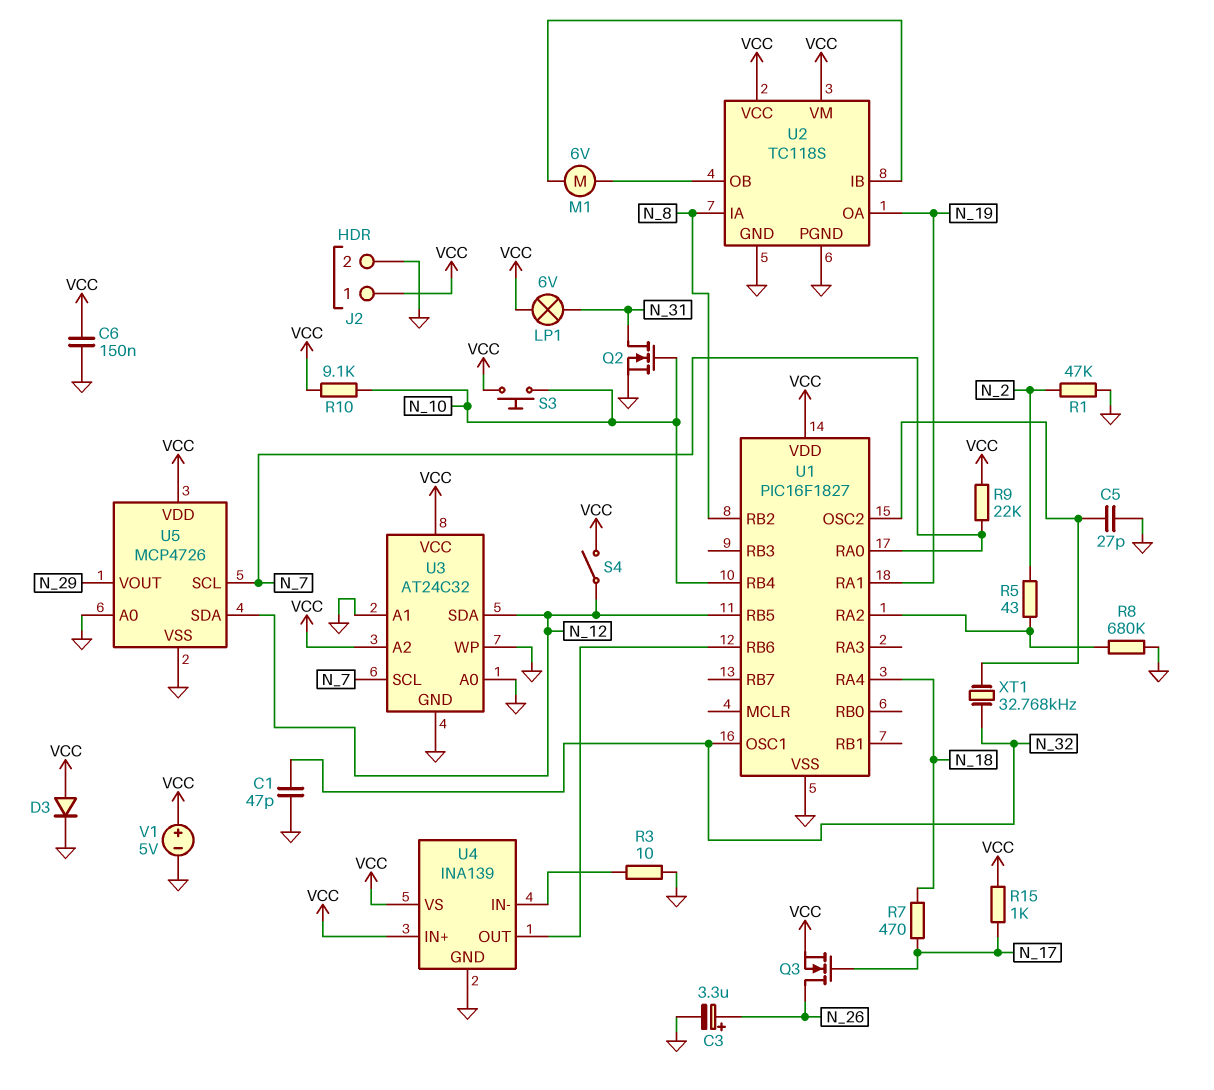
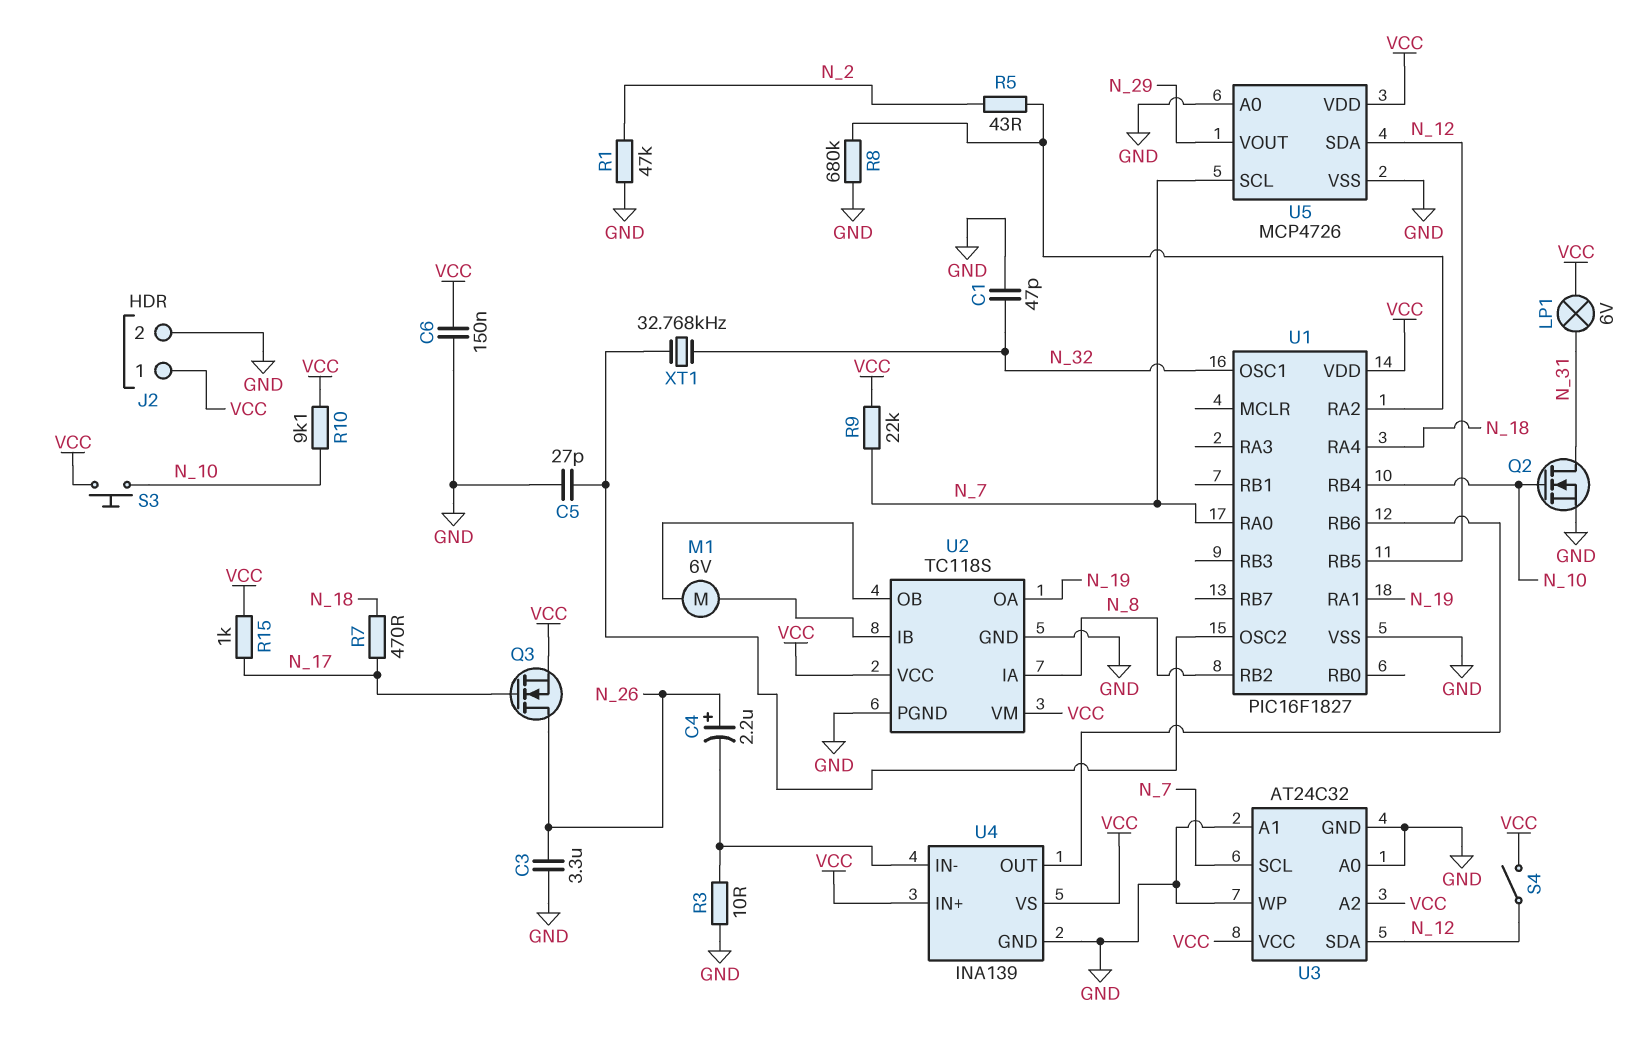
C3: 3.3uF (plus N_26, minus GND) -> 3.3uF (GND, N_26)
C4: none -> 2.2uF (plus N_26, minus U4/IN-)
D3: diode (A VCC, K GND) -> none
V1: 5V (plus VCC, minus GND) -> none

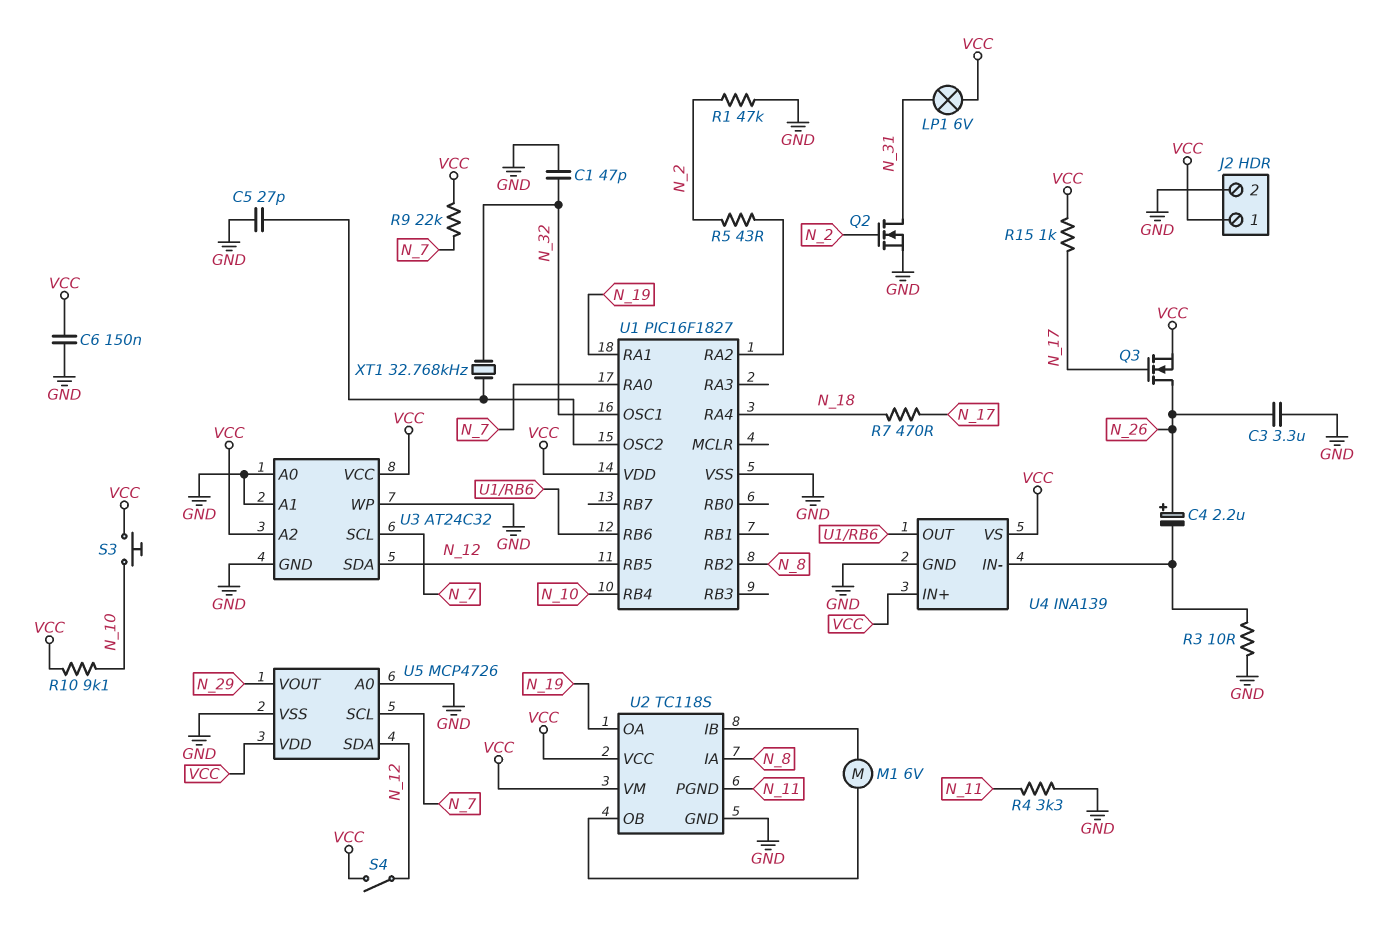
Q2: NMOS (G N_10, D N_31, S GND) -> NMOS (G N_2, D N_31, S GND)
R4: none -> 3.3k (GND, N_11)
R8: 680k (GND, U1/RA2) -> none
U2 pin PGND: GND -> N_11

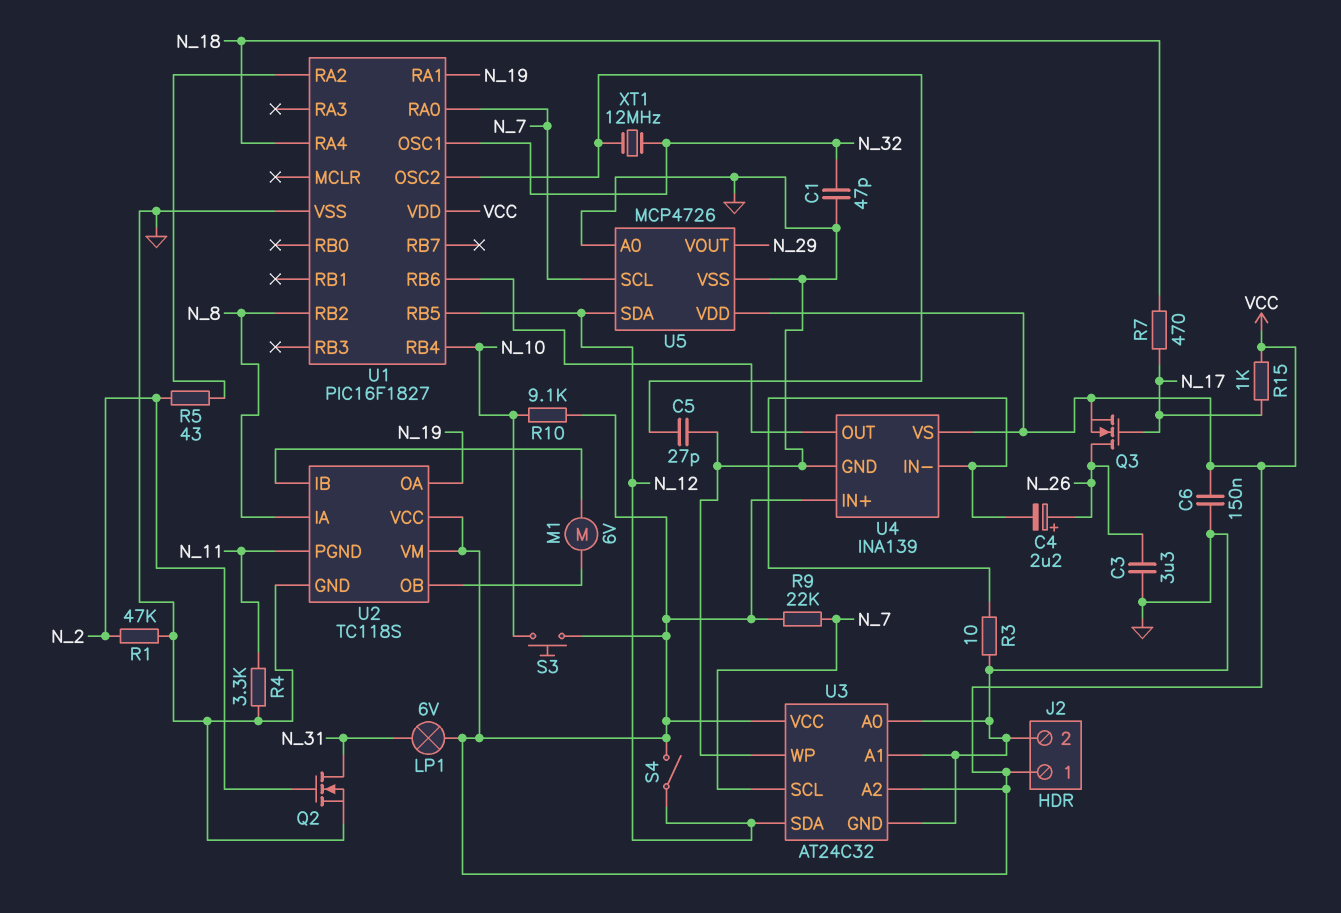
XT1: 32.768kHz (N_32, U1/OSC2) -> 12MHz (N_32, U1/OSC2)

